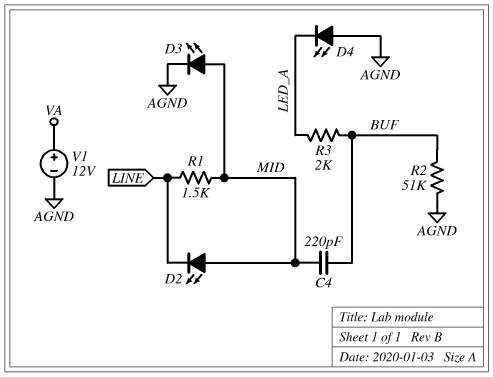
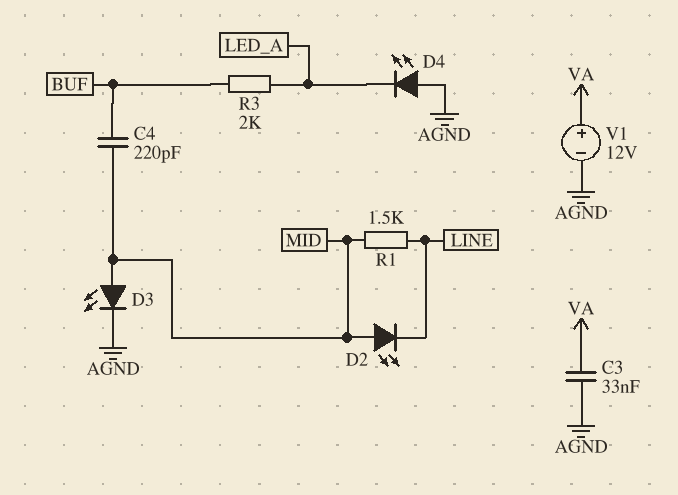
C3: none -> 33nF (AGND, VA)
R2: 51k (AGND, BUF) -> none

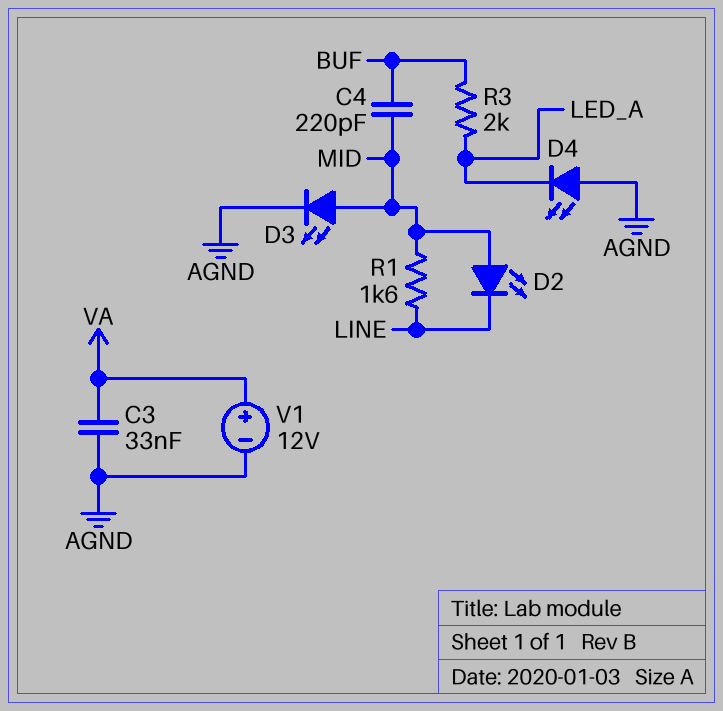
R1: 1.5k (LINE, MID) -> 1.6k (LINE, MID)

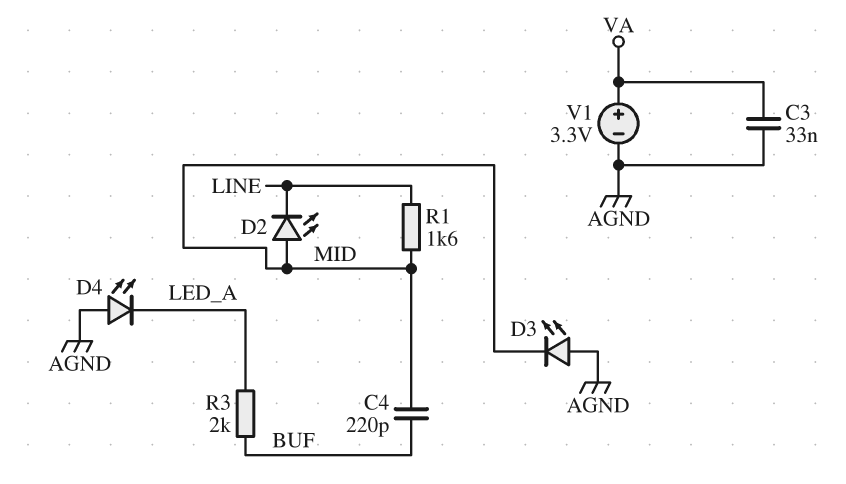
D3: LED (A MID, K AGND) -> LED (A AGND, K MID)
V1: 12V (plus VA, minus AGND) -> 3.3V (plus VA, minus AGND)

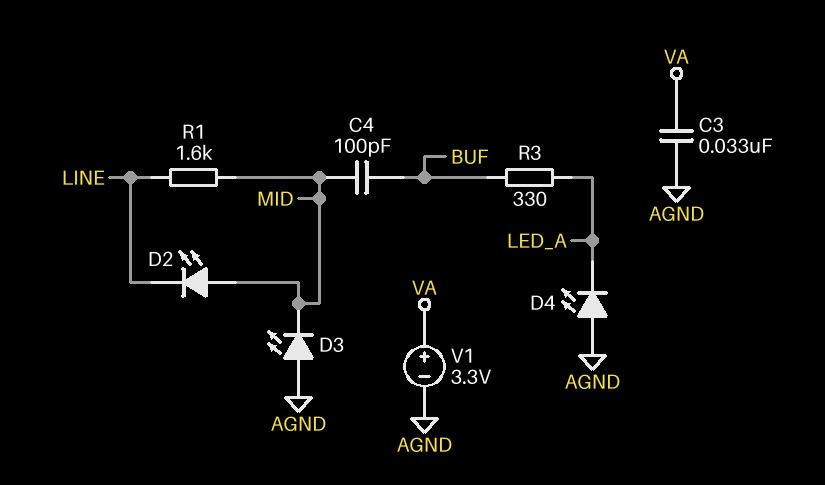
C4: 220pF (BUF, MID) -> 100pF (BUF, MID)
R3: 2k (BUF, LED_A) -> 330 (BUF, LED_A)

